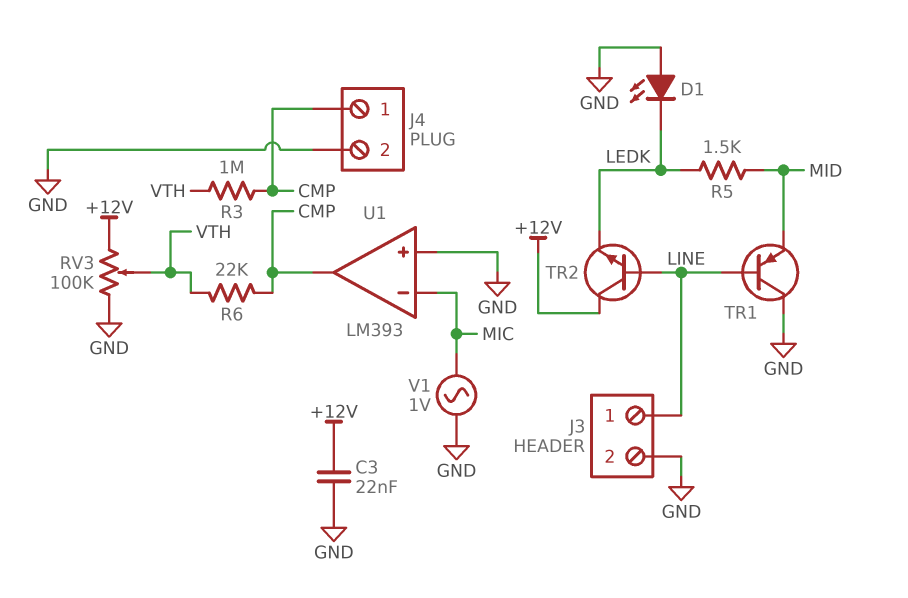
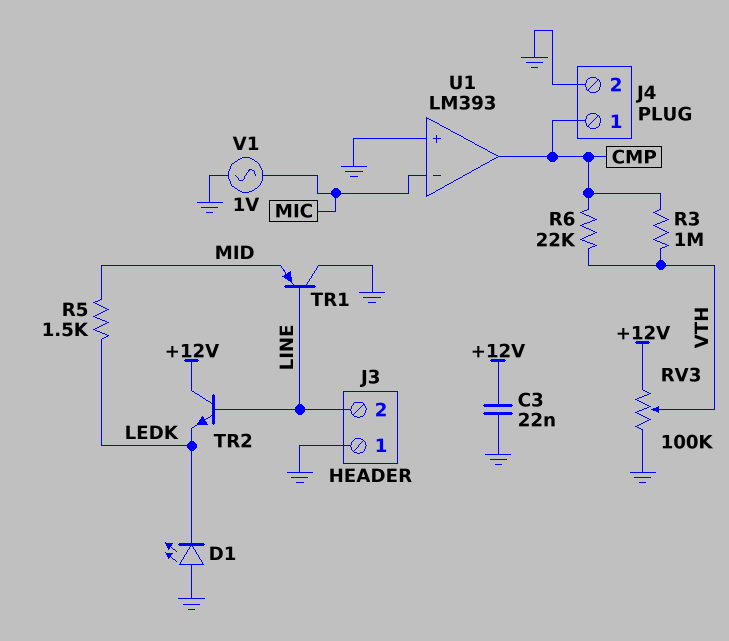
J3 pin 1: LINE -> GND
J3 pin 2: GND -> LINE

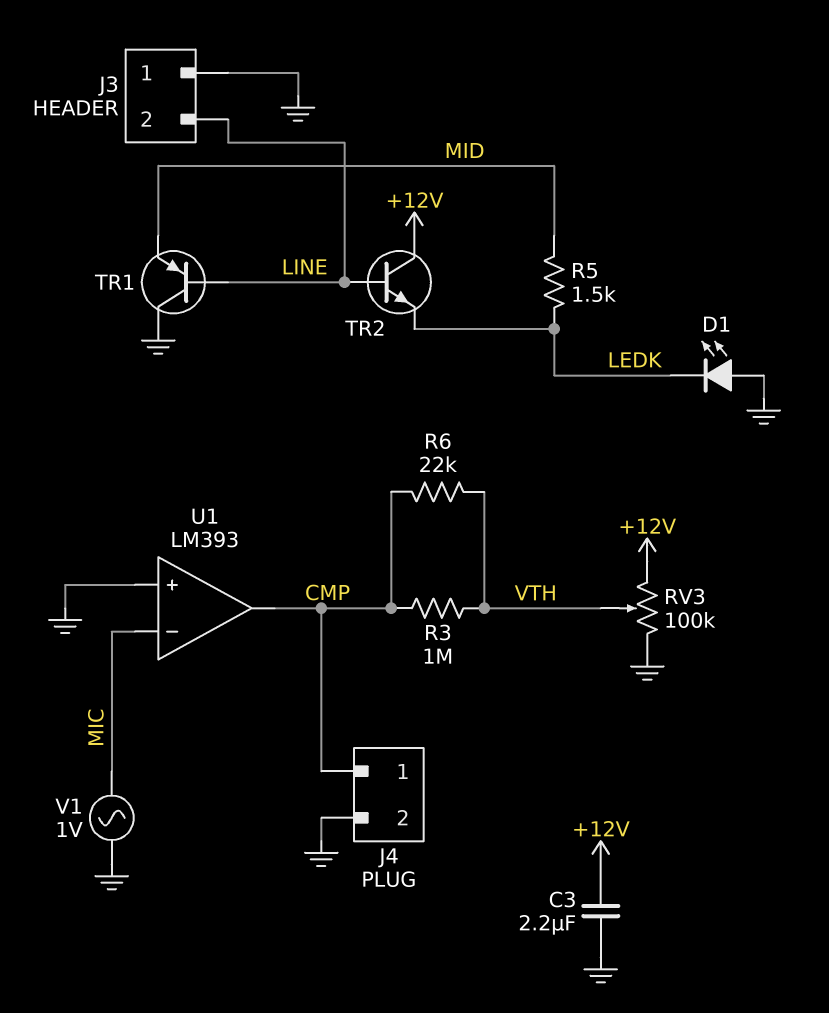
C3: 22nF (+12V, GND) -> 2.2uF (+12V, GND)

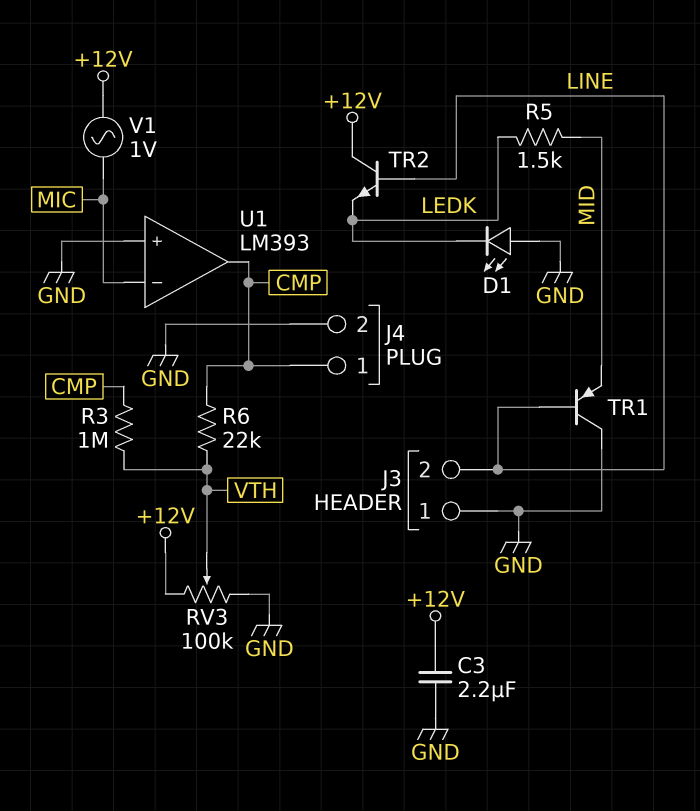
V1: AC 1V (GND, MIC) -> AC 1V (+12V, MIC)

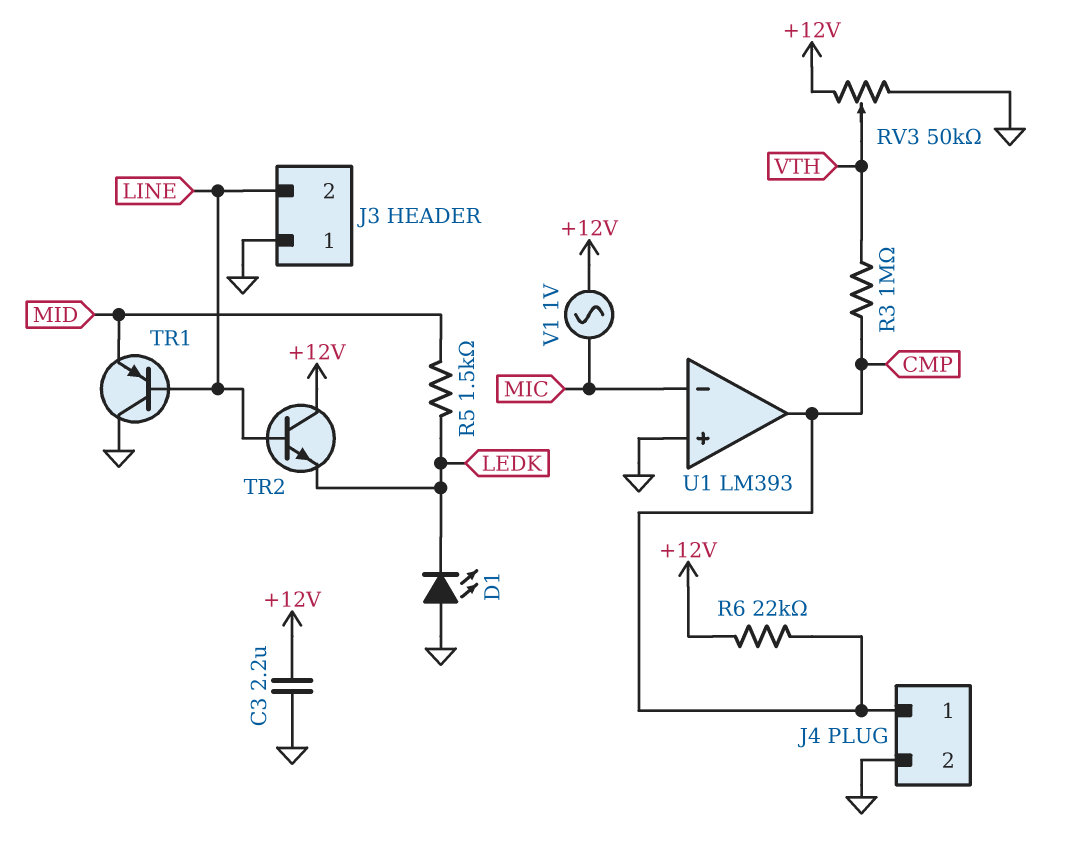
R6: 22k (CMP, VTH) -> 22k (+12V, CMP)
RV3: 100k (+12V, GND, wiper VTH) -> 50k (+12V, GND, wiper VTH)

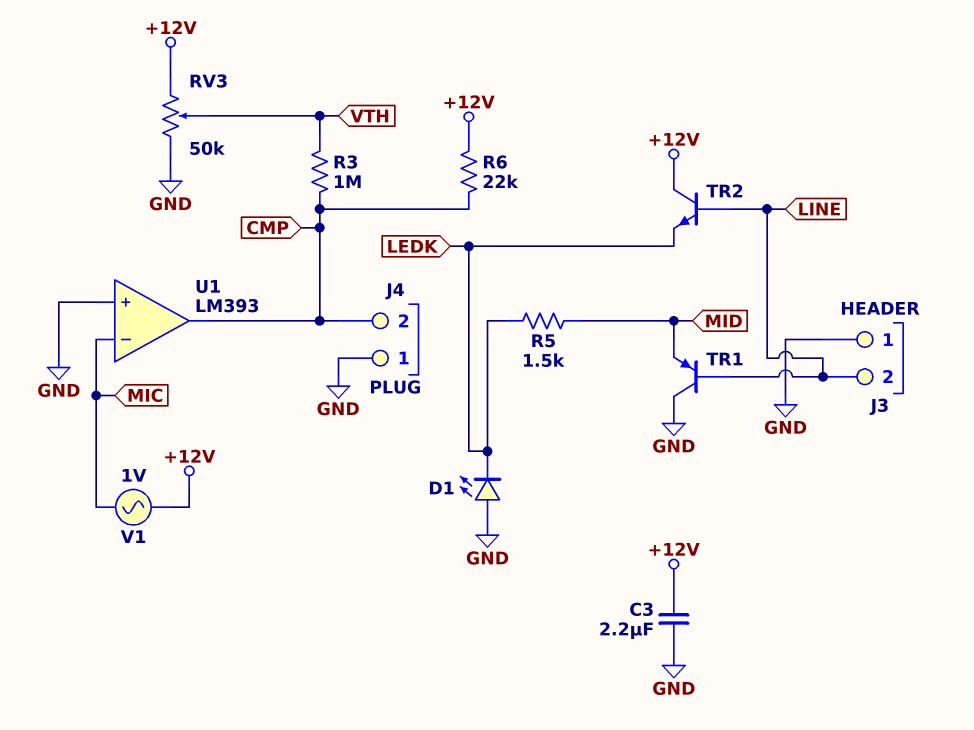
J4 pin 1: CMP -> GND
J4 pin 2: GND -> CMP

